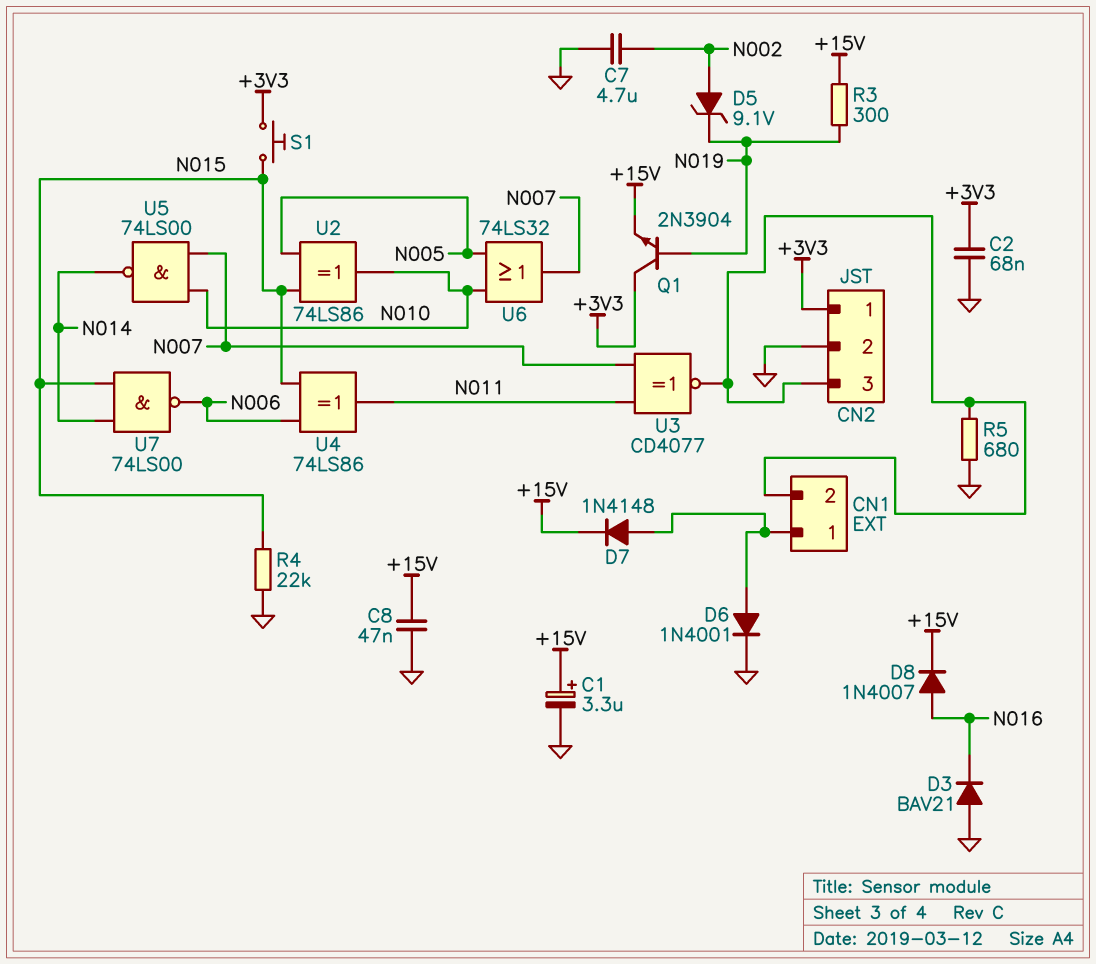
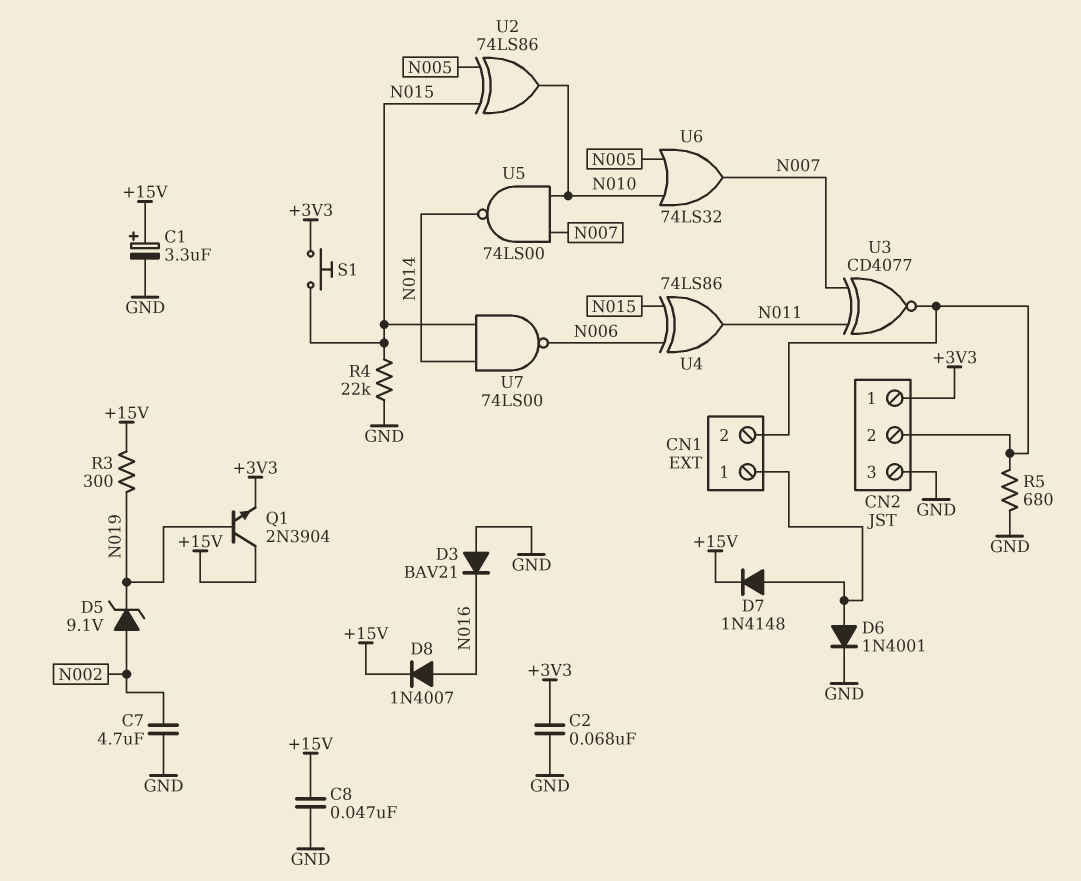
CN2 pin 2: GND -> CN1/2
CN2 pin 3: CN1/2 -> GND
Q1: NPN 2N3904 (B N019, C +3V3, E +15V) -> NPN 2N3904 (B N019, C +15V, E +3V3)

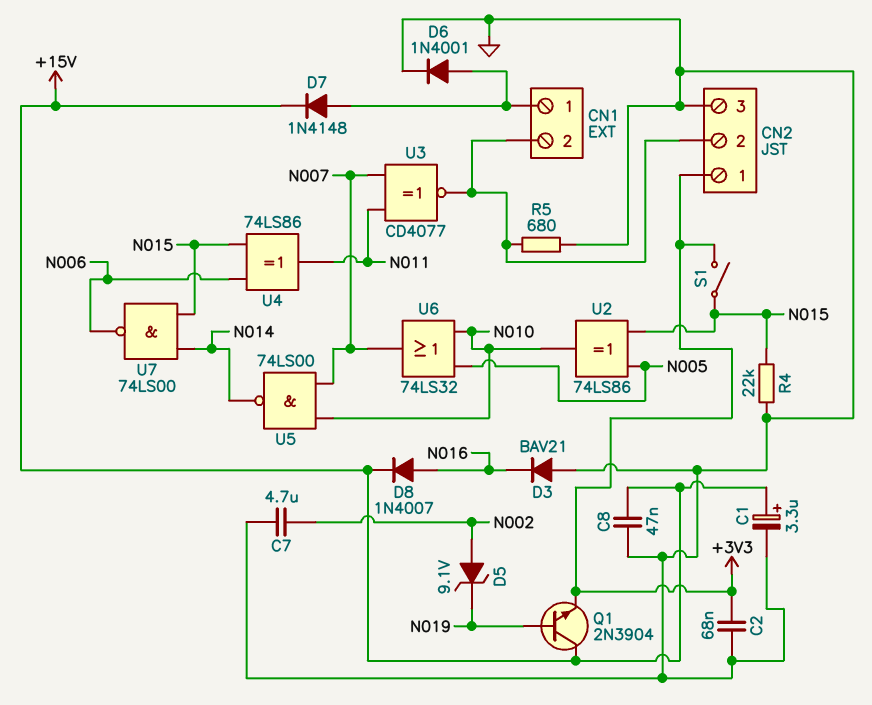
R3: 300 (+15V, N019) -> none
S1: button (+3V3, N015) -> switch (+3V3, N015)

